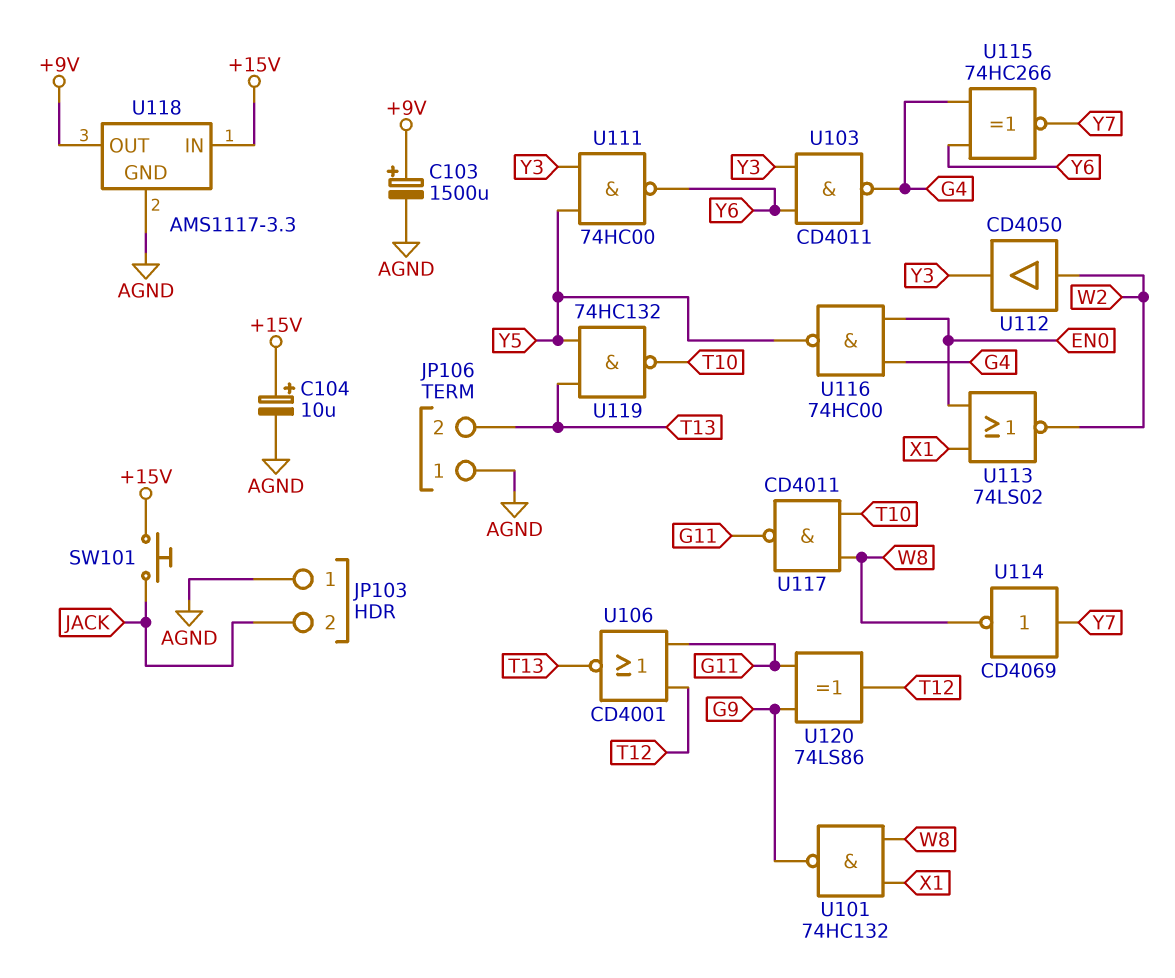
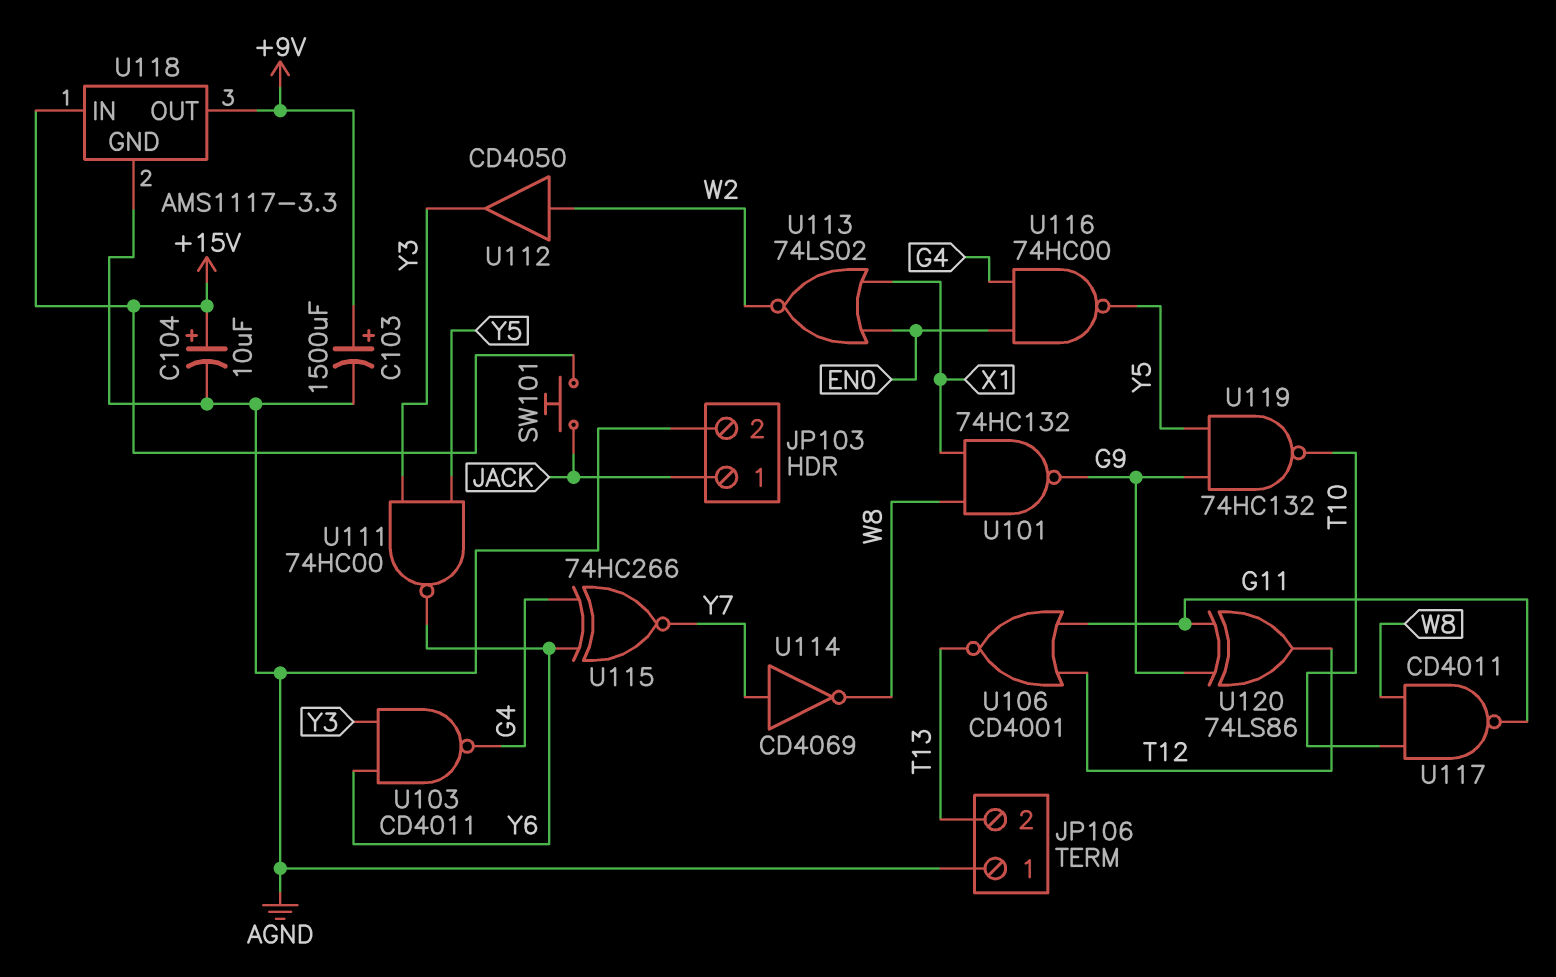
JP103 pin 1: AGND -> JACK
JP103 pin 2: JACK -> AGND
U119: NAND 74HC132 (in T13, in Y5, out T10) -> NAND 74HC132 (in G9, in Y5, out T10)

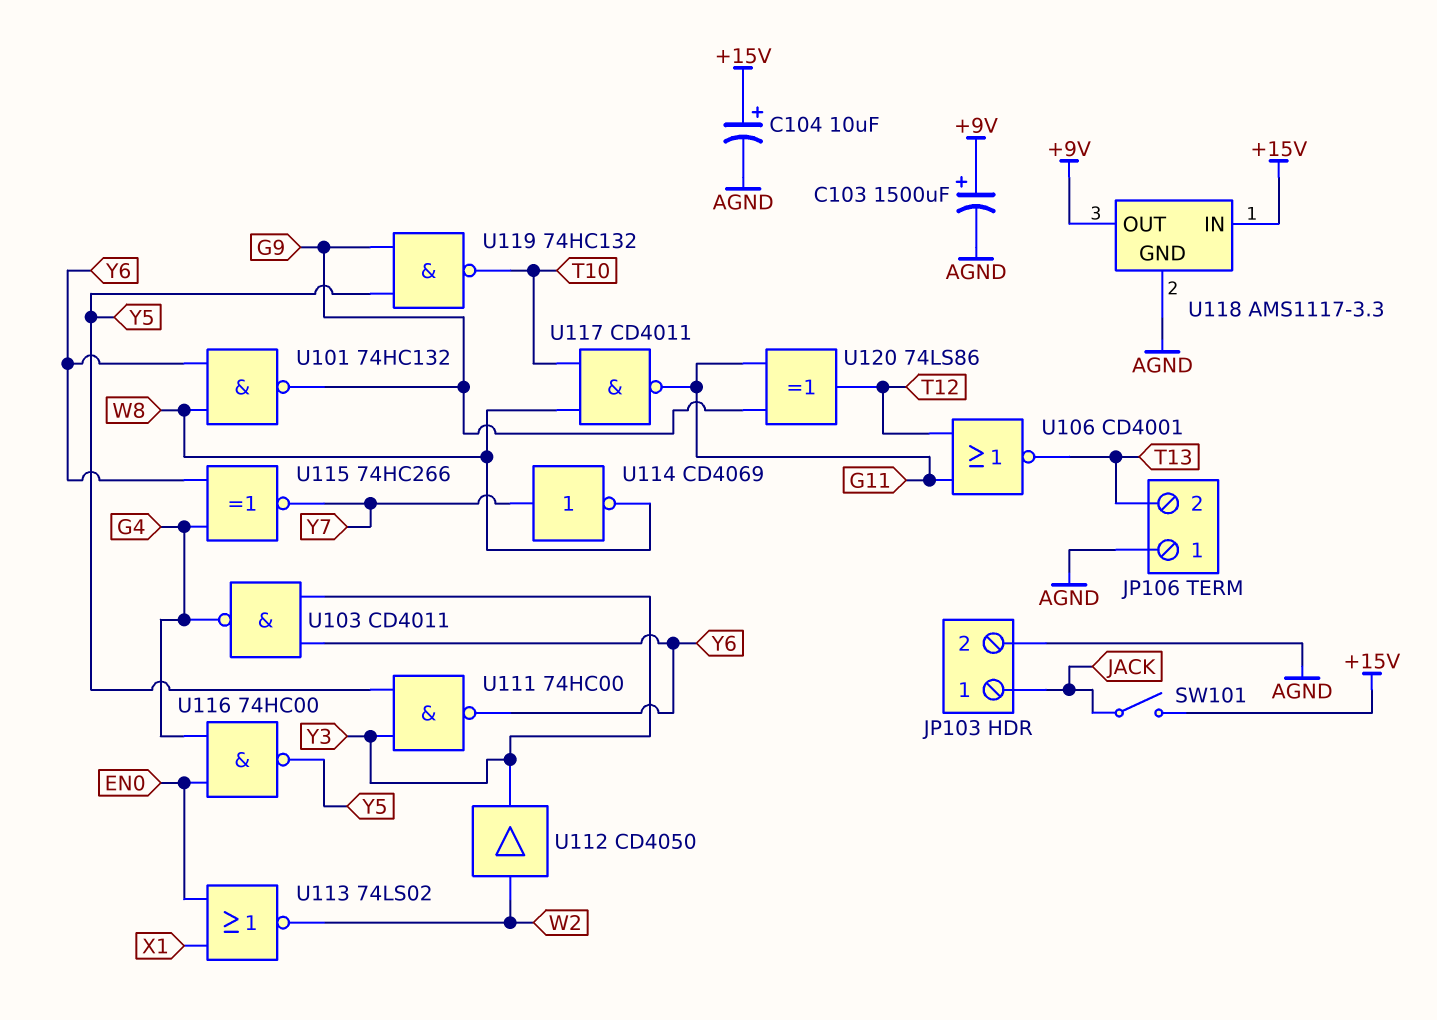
SW101: button (+15V, JACK) -> switch (+15V, JACK)
U101: NAND 74HC132 (in W8, in X1, out G9) -> NAND 74HC132 (in W8, in Y6, out G9)

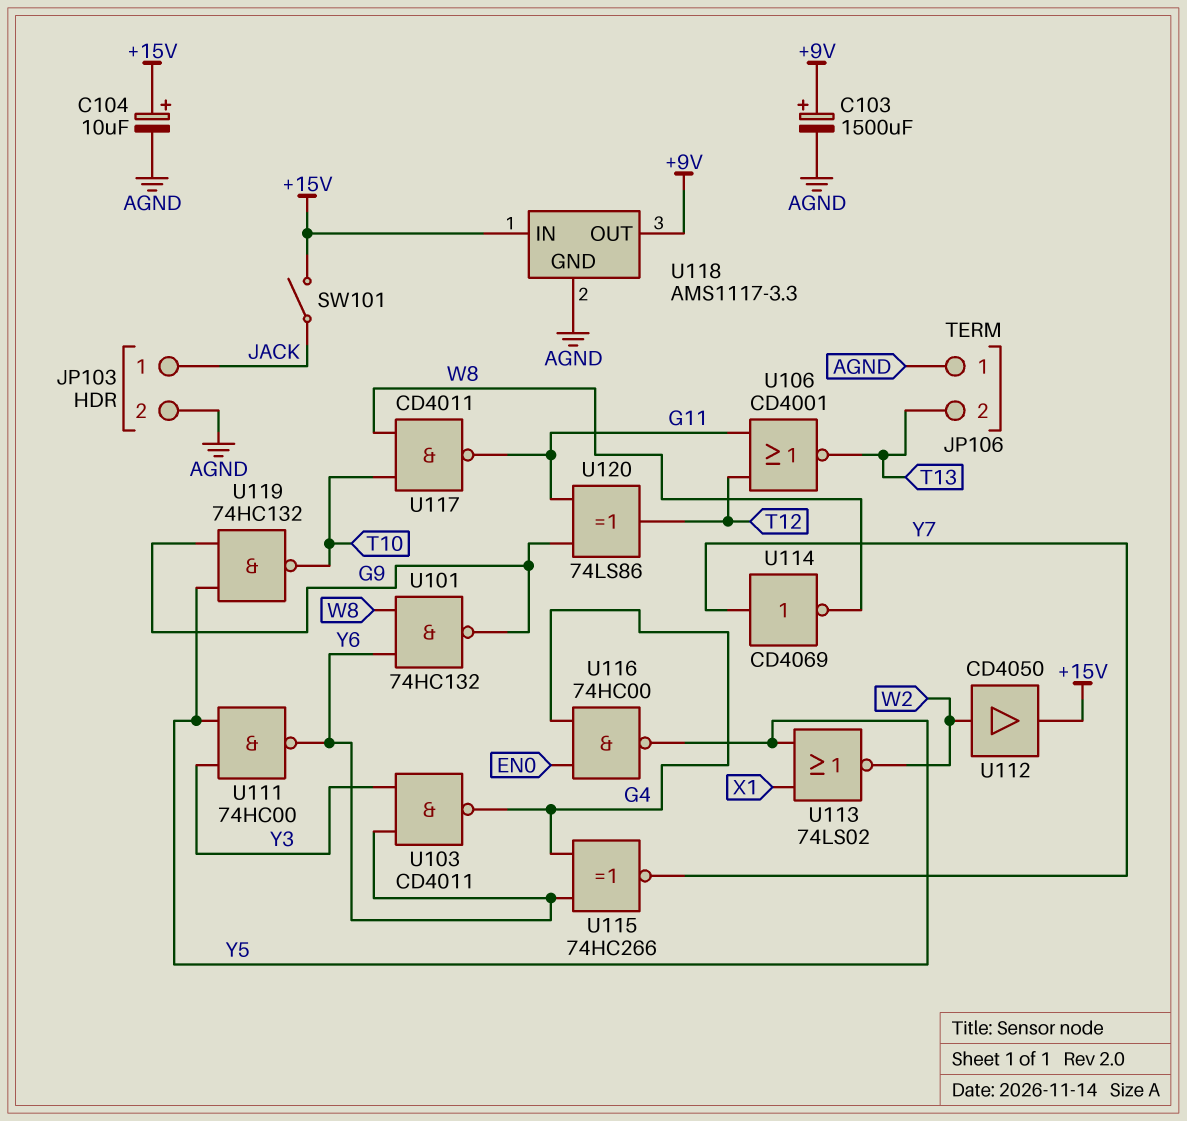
U112: buffer CD4050 (in W2, out Y3) -> buffer CD4050 (in W2, out +15V)
U113: NOR 74LS02 (in EN0, in X1, out W2) -> NOR 74LS02 (in X1, in Y5, out W2)

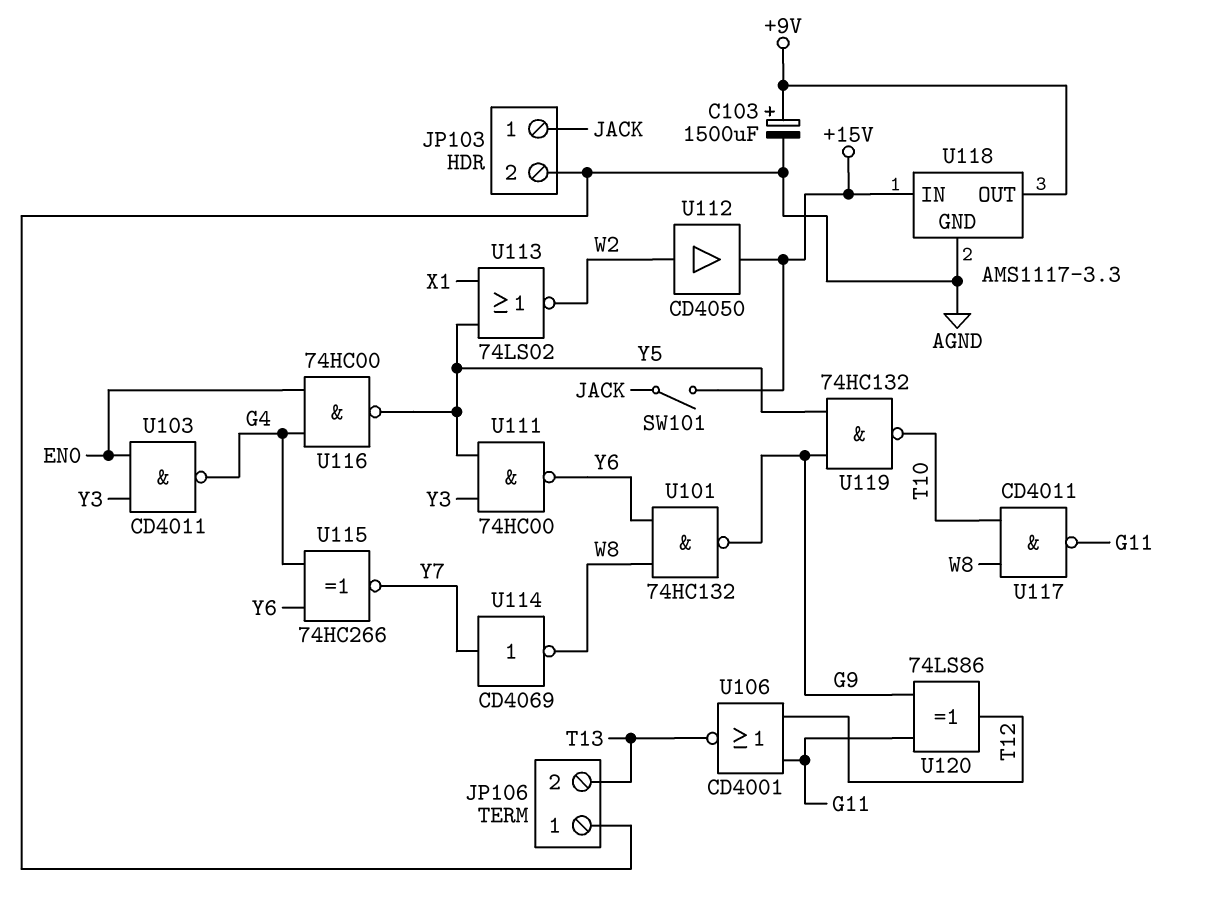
C104: 10uF (plus +15V, minus AGND) -> none
U103: NAND CD4011 (in Y3, in Y6, out G4) -> NAND CD4011 (in EN0, in Y3, out G4)

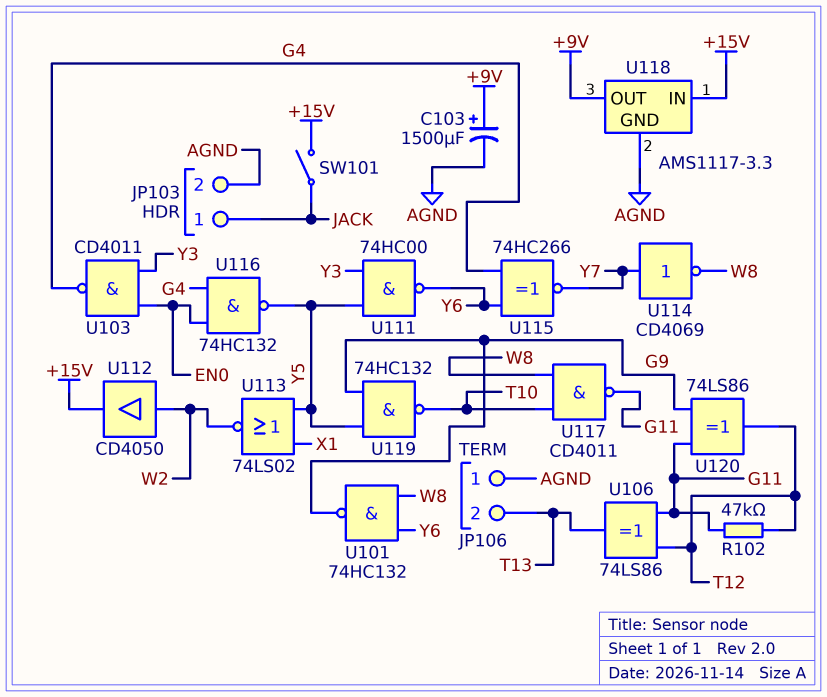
R102: none -> 47k (G11, T12)
U106: NOR CD4001 (in G11, in T12, out T13) -> XOR 74LS86 (in G11, in T12, out T13)
U116: NAND 74HC00 (in EN0, in G4, out Y5) -> NAND 74HC132 (in EN0, in G4, out Y5)

